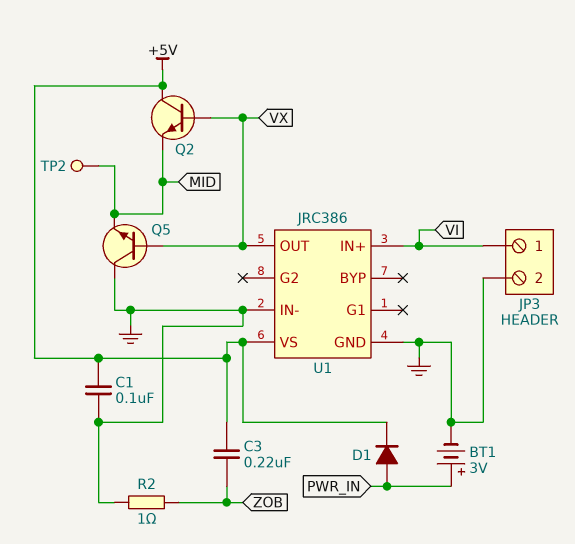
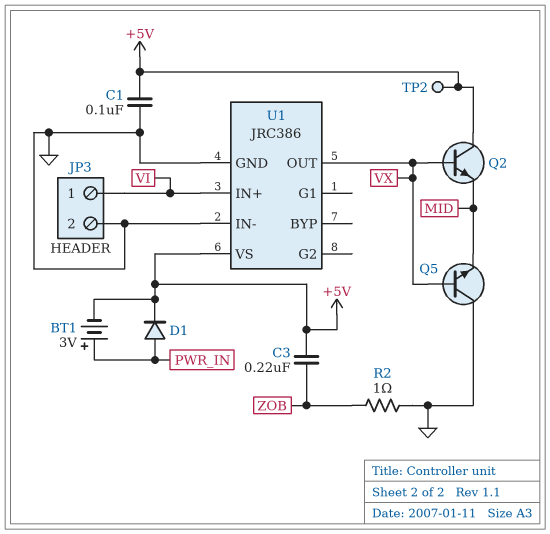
BT1: 3V (plus PWR_IN, minus GND) -> 3V (plus PWR_IN, minus +5V)
TP2: test point (MID) -> test point (+5V)

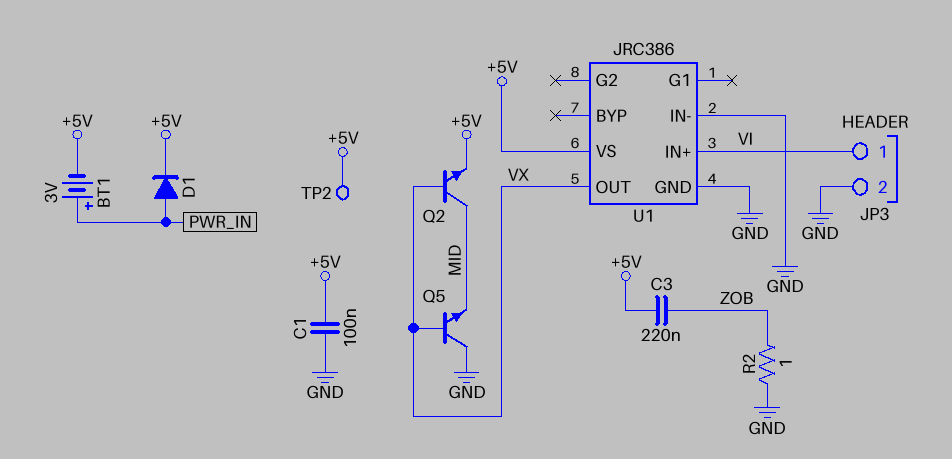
Q2: NPN (B VX, C +5V, E MID) -> NPN (B VX, C MID, E +5V)

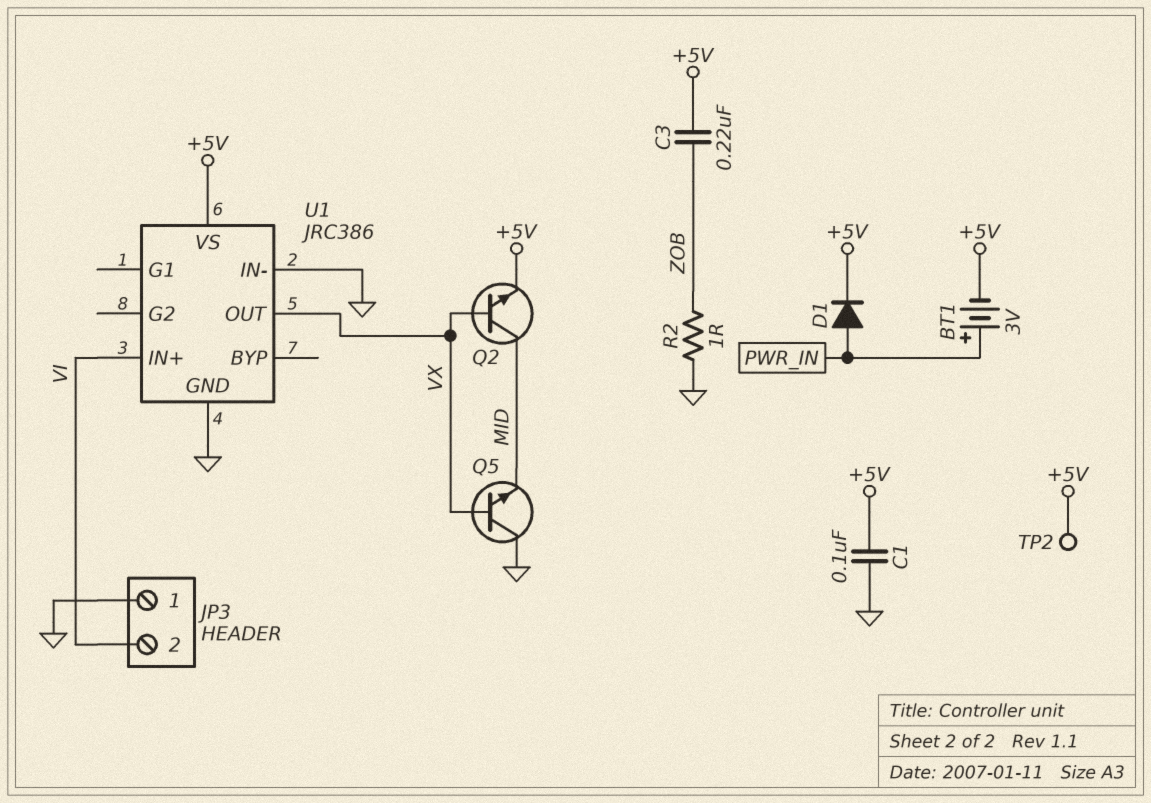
JP3 pin 1: VI -> GND
JP3 pin 2: GND -> VI

